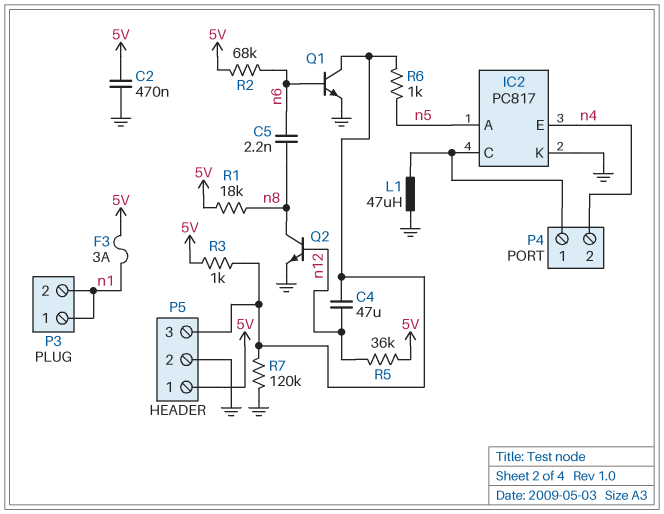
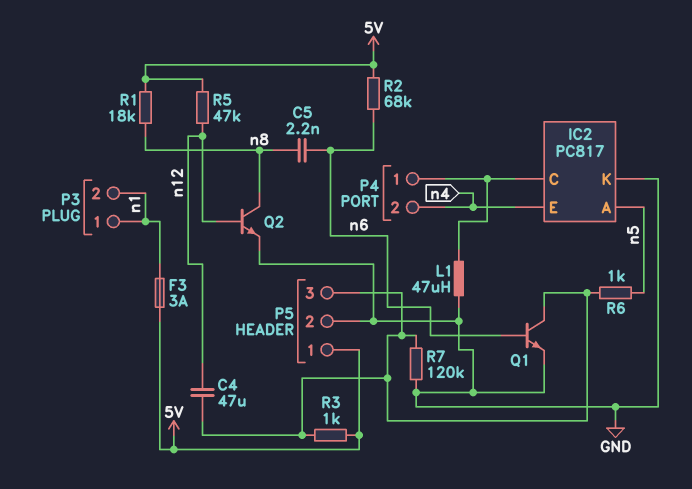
C2: 470nF (5V, GND) -> none
R5: 36k (5V, n12) -> 47k (5V, n12)

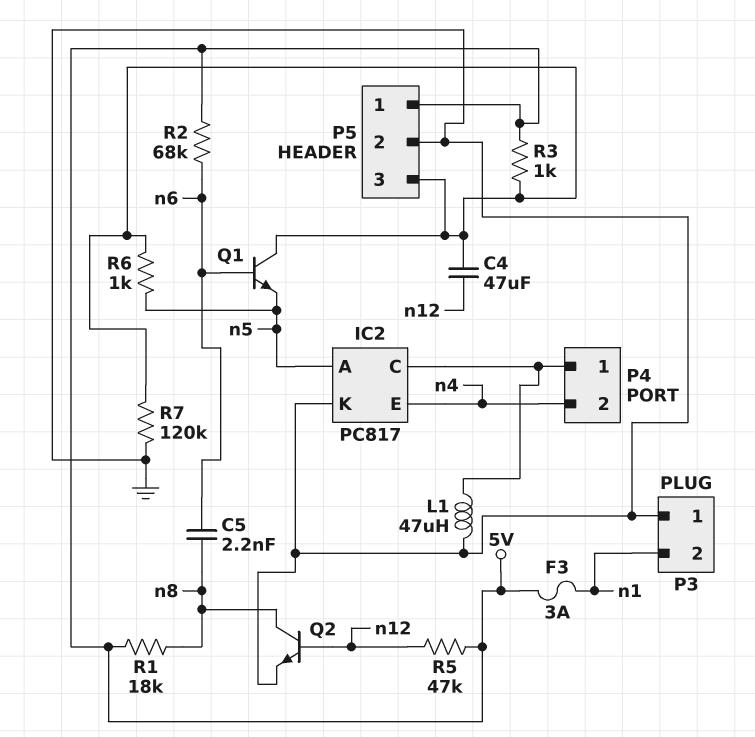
P3 pin 1: n1 -> GND
Q1: NPN (B n6, C P5/3, E GND) -> NPN (B n6, C P5/3, E n5)

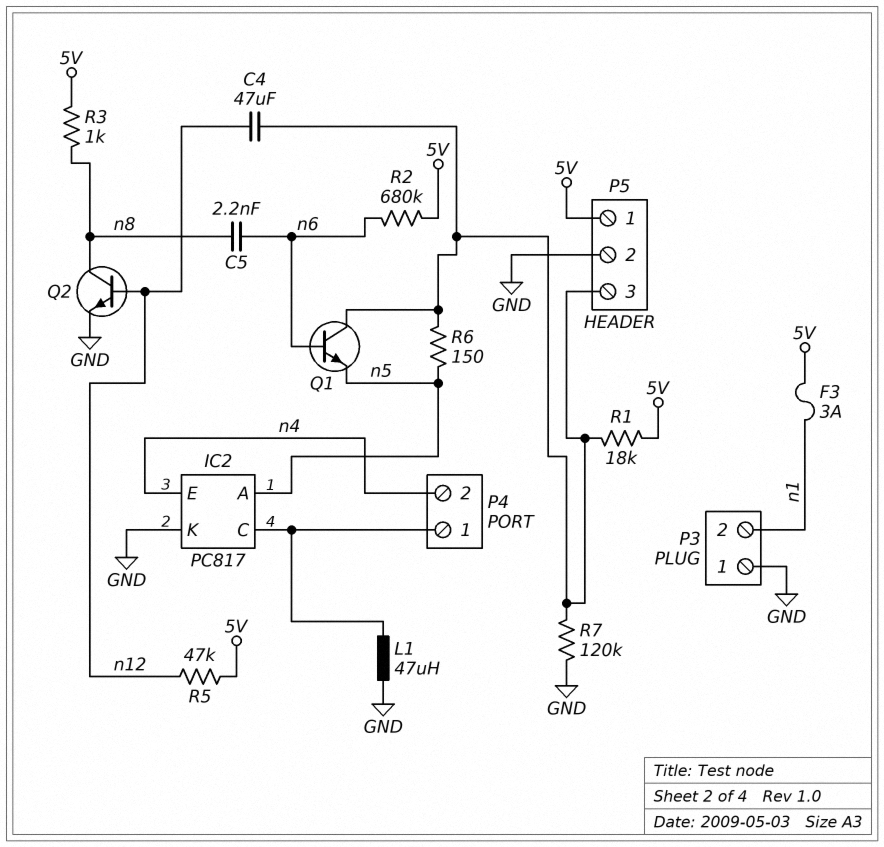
R1: 18k (5V, n8) -> 18k (5V, P5/3)
R2: 68k (5V, n6) -> 680k (5V, n6)
R3: 1k (5V, P5/3) -> 1k (5V, n8)
R6: 1k (P5/3, n5) -> 150 (P5/3, n5)

